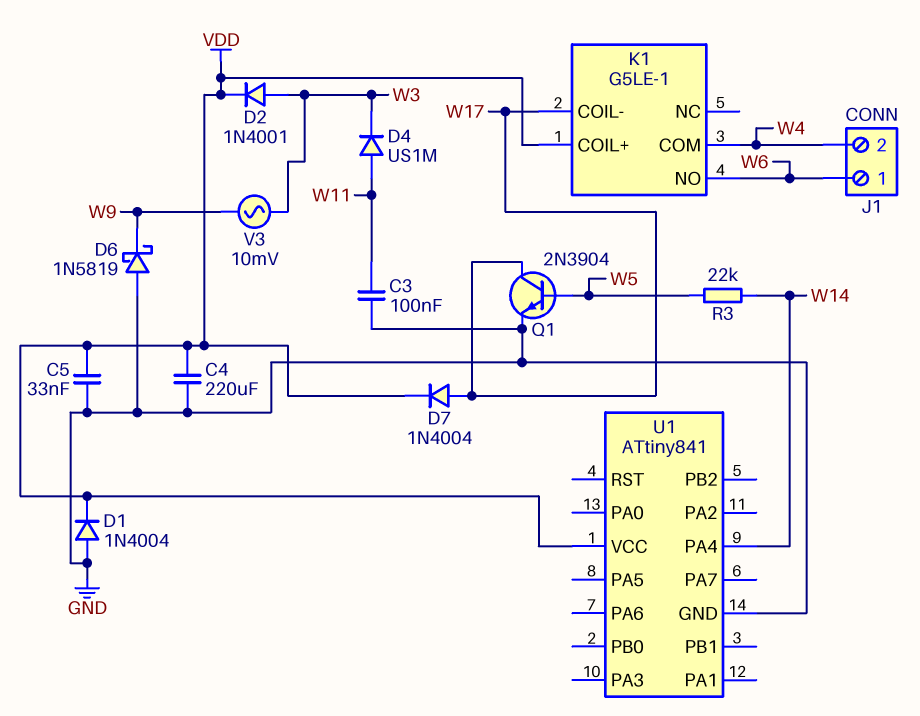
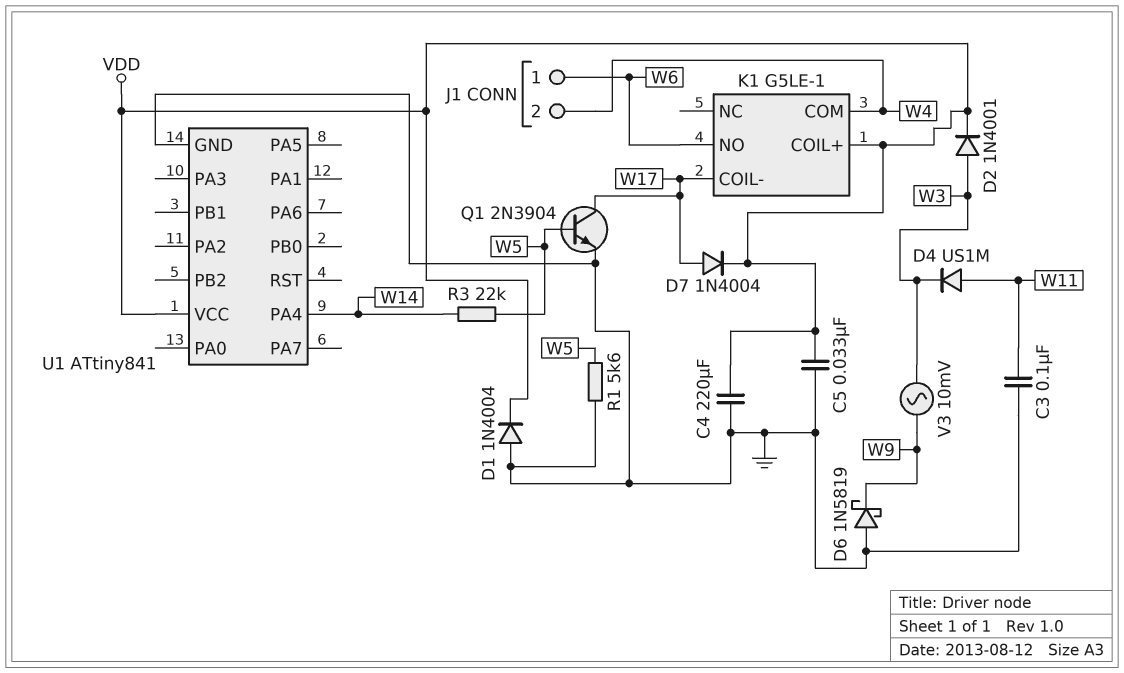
R1: none -> 5.6k (GND, W5)

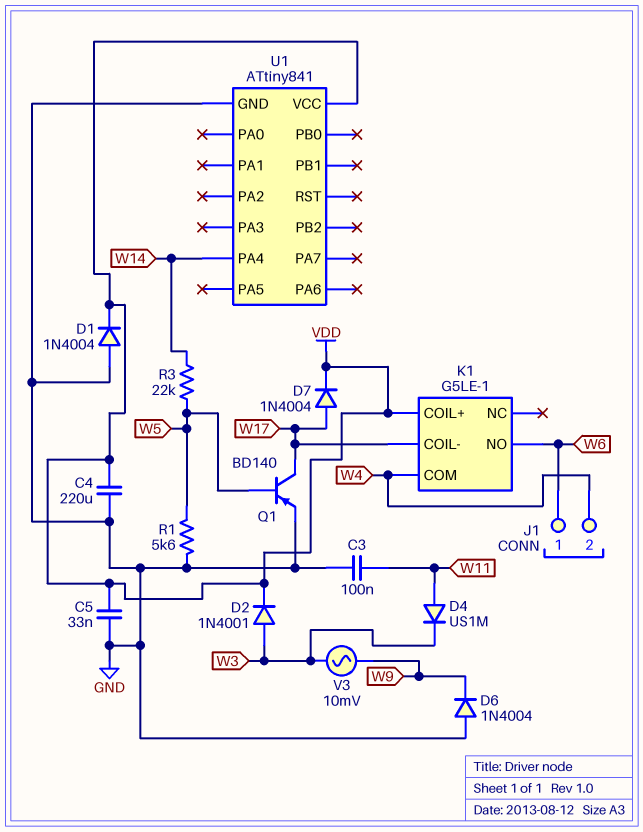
D6: schottky 1N5819 (A GND, K W9) -> diode 1N4004 (A GND, K W9)
Q1: NPN 2N3904 (B W5, C W17, E GND) -> PNP BD140 (B W5, C W17, E GND)

